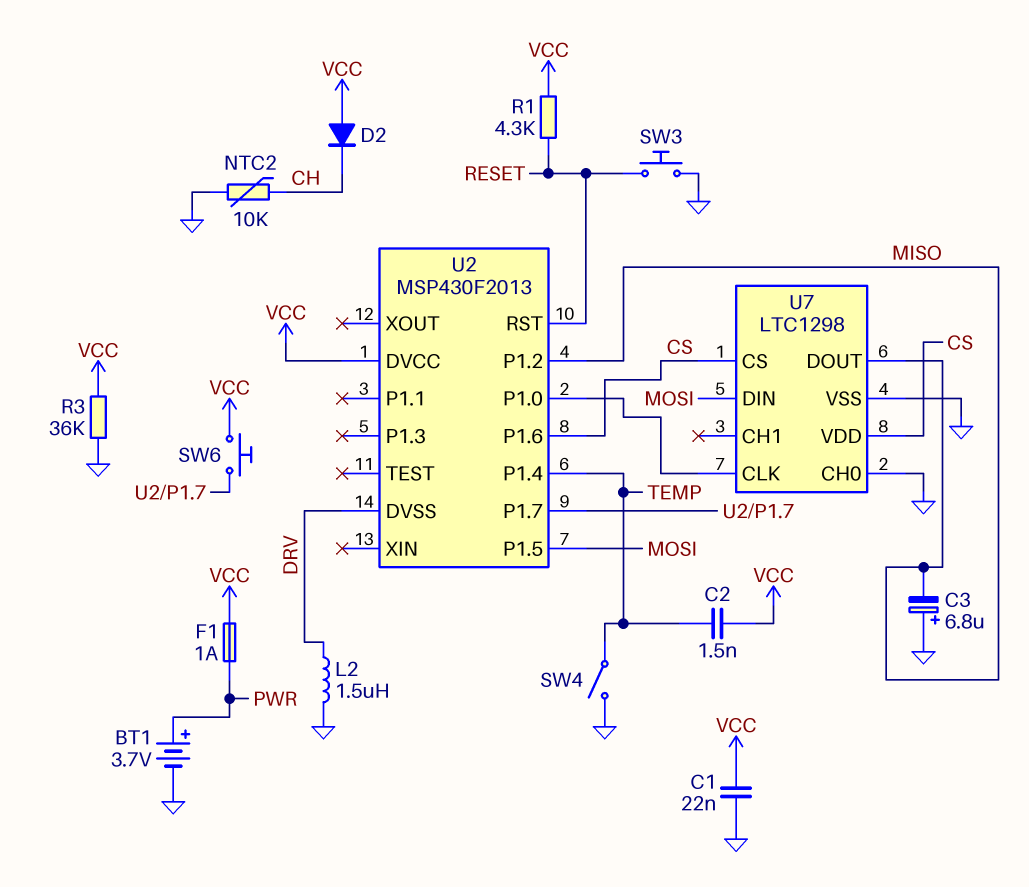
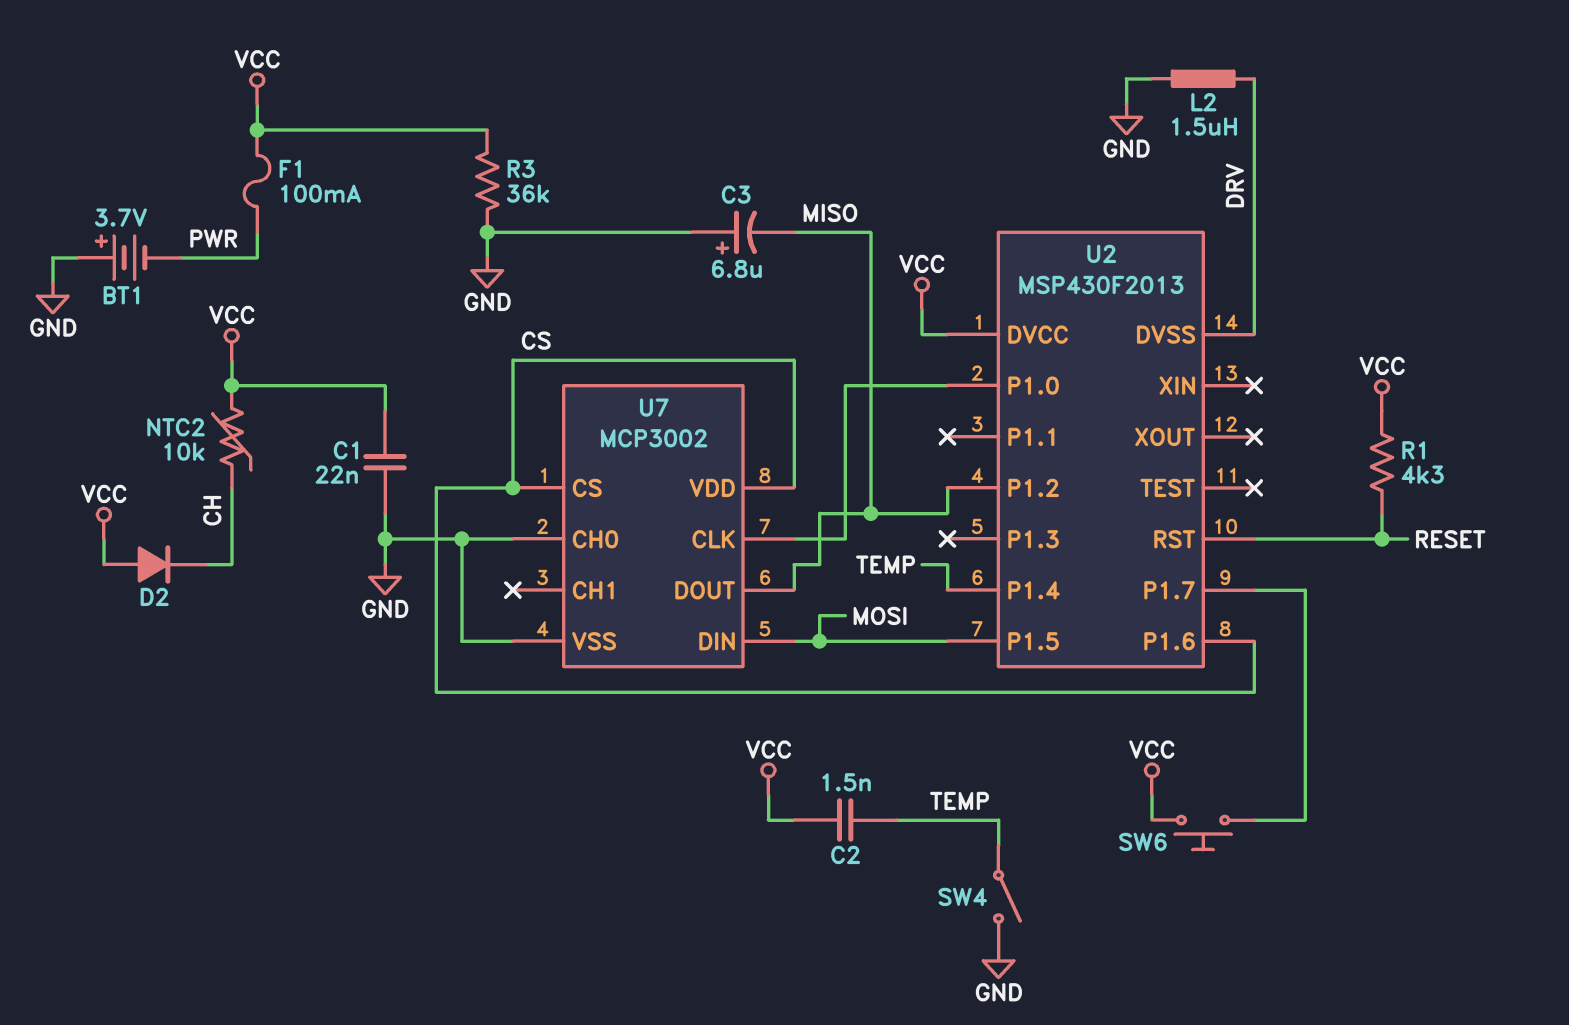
BT1: 3.7V (plus PWR, minus GND) -> 3.7V (plus GND, minus PWR)
F1: 1A (PWR, VCC) -> 100mA (PWR, VCC)
NTC2: 10k (CH, GND) -> 10k (CH, VCC)
SW3: button (GND, RESET) -> none
U7: LTC1298 -> MCP3002

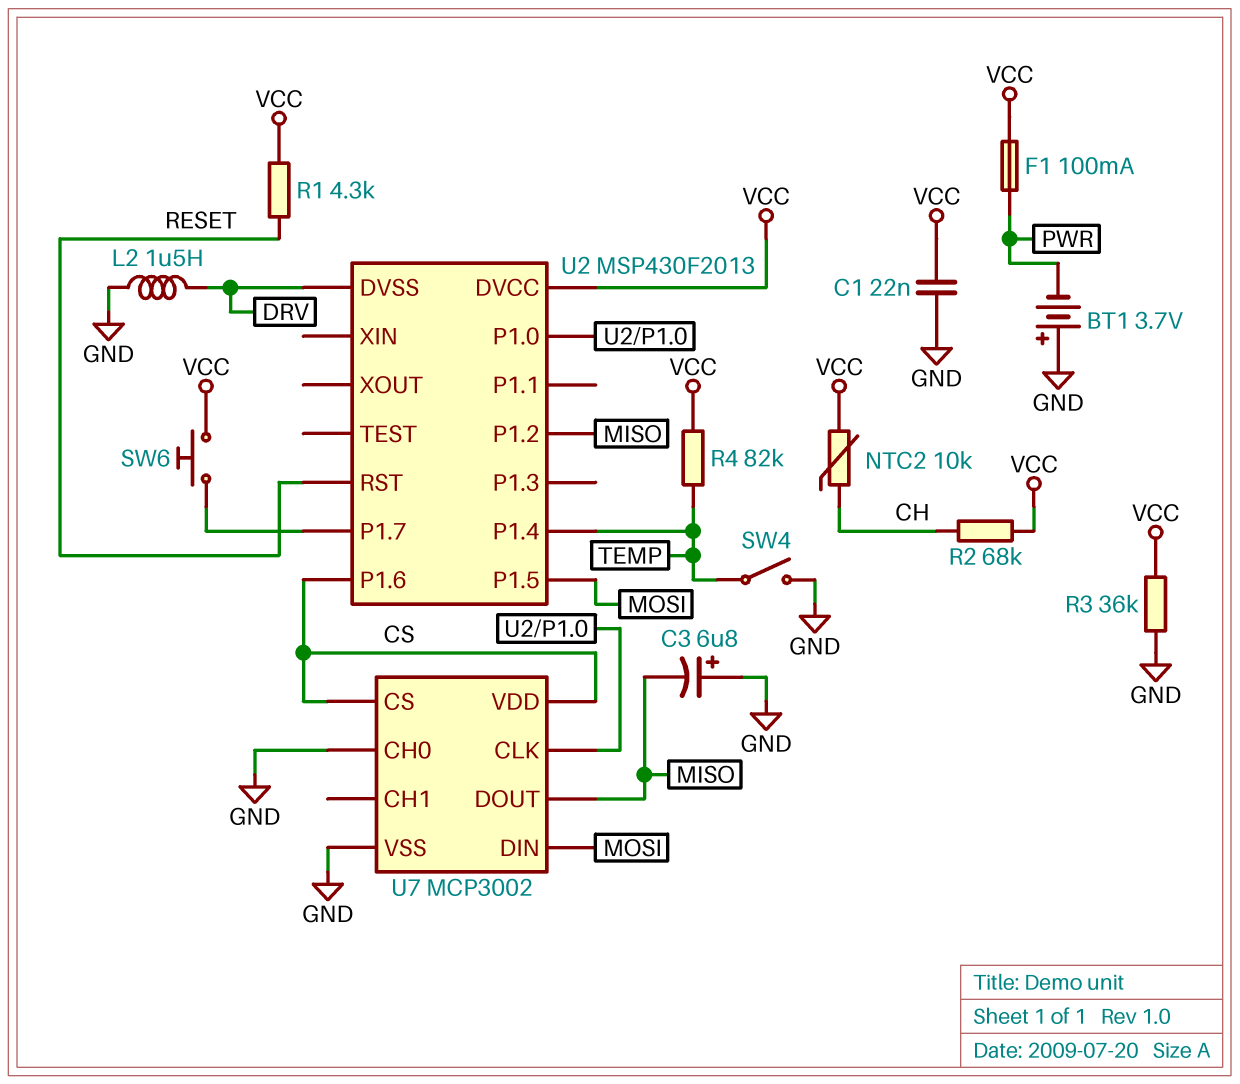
C2: 1.5nF (TEMP, VCC) -> none
D2: diode (A VCC, K CH) -> none
R2: none -> 68k (CH, VCC)
R4: none -> 82k (TEMP, VCC)

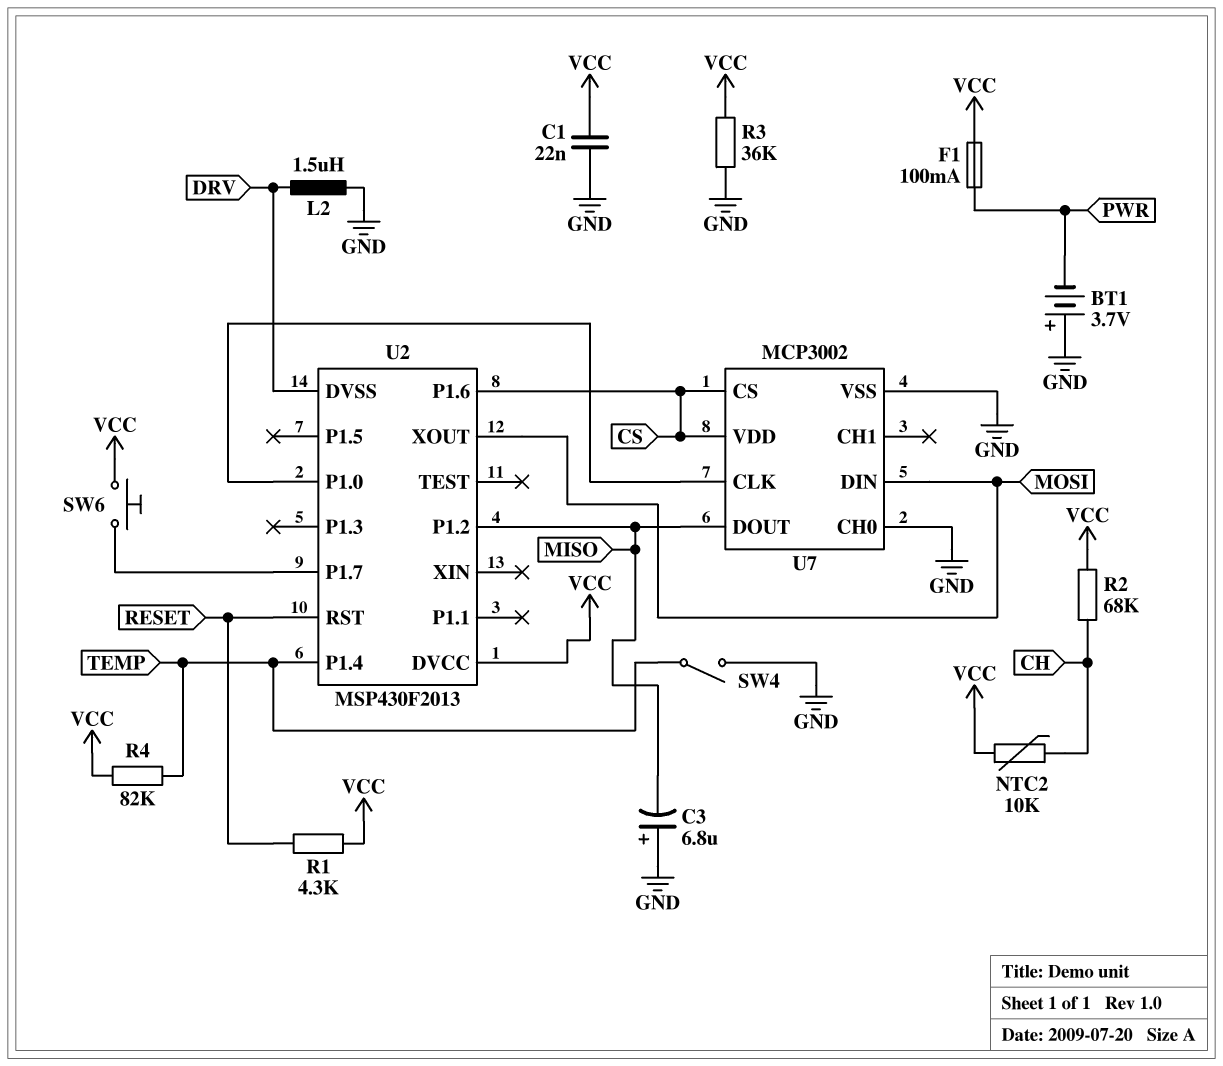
U2 pin P1.5: MOSI -> none
U2 pin XOUT: none -> MOSI

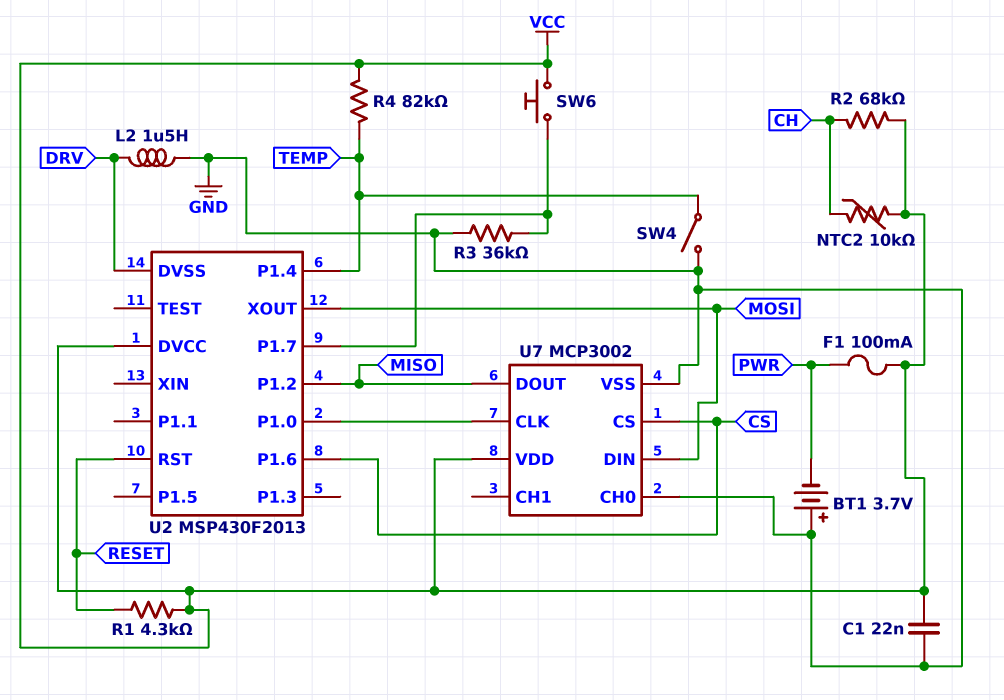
C3: 6.8uF (plus GND, minus MISO) -> none
R3: 36k (GND, VCC) -> 36k (GND, U2/P1.7)
U7 pin VDD: CS -> VCC

